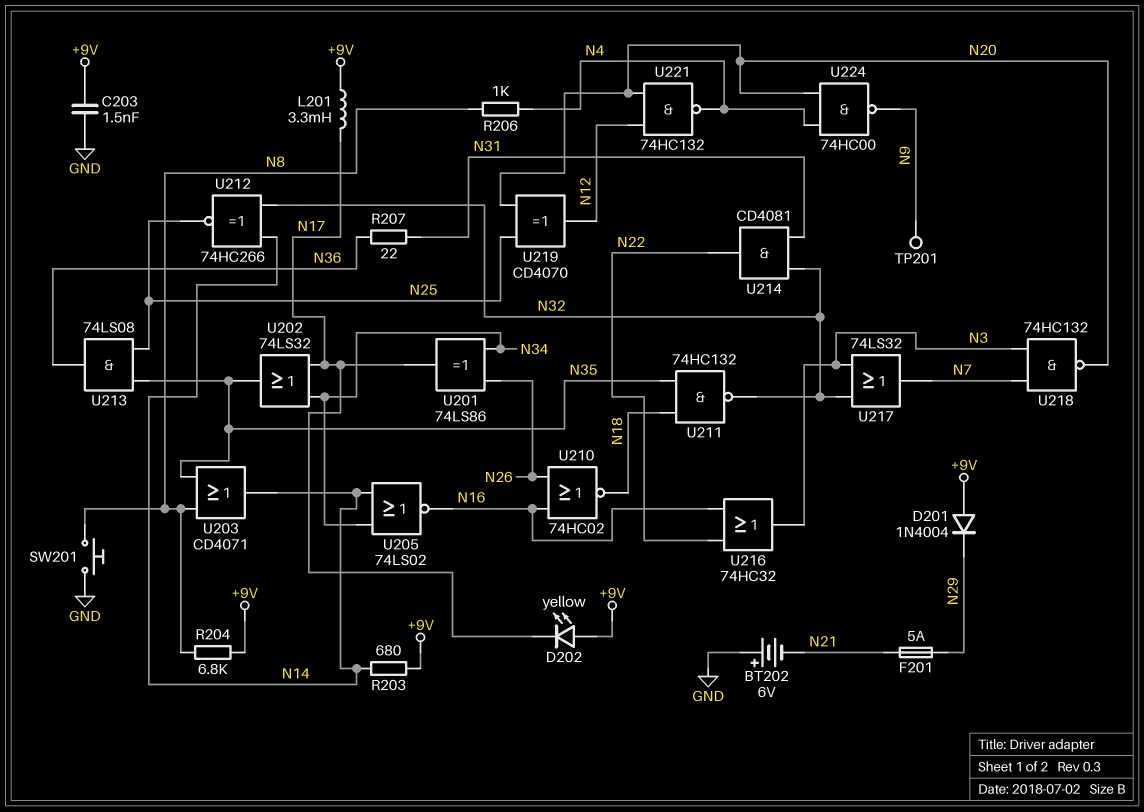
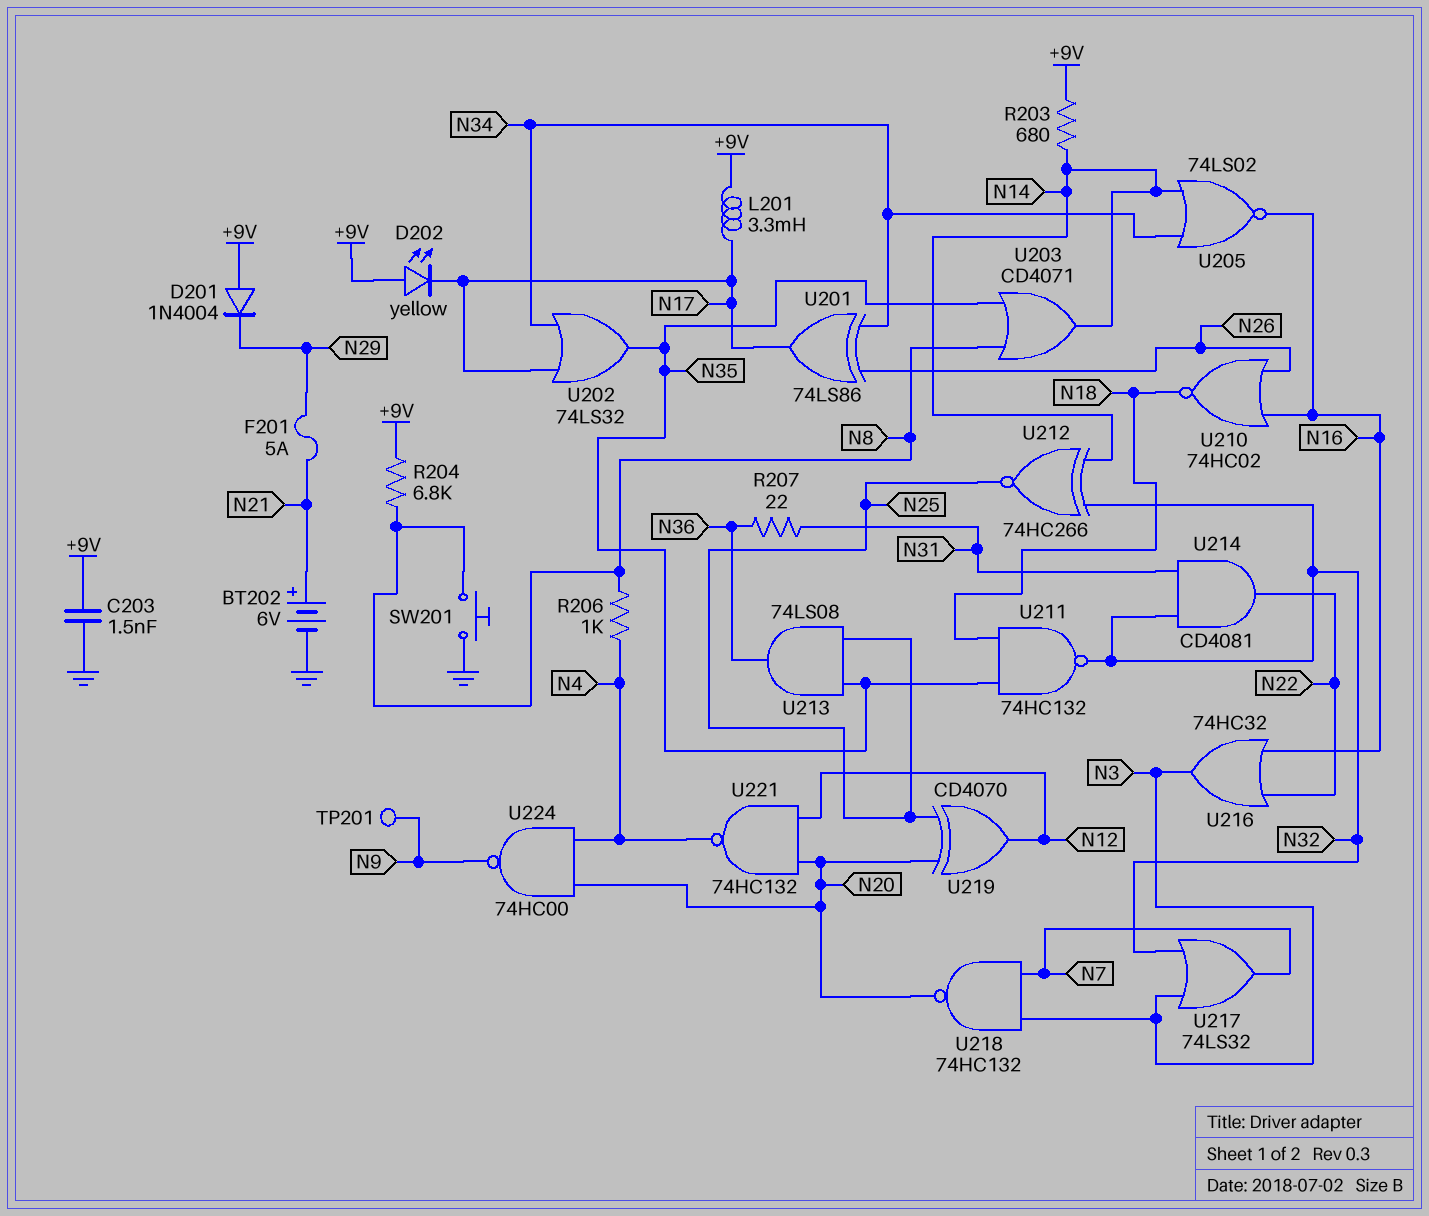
BT202: 6V (plus GND, minus N21) -> 6V (plus N21, minus GND)

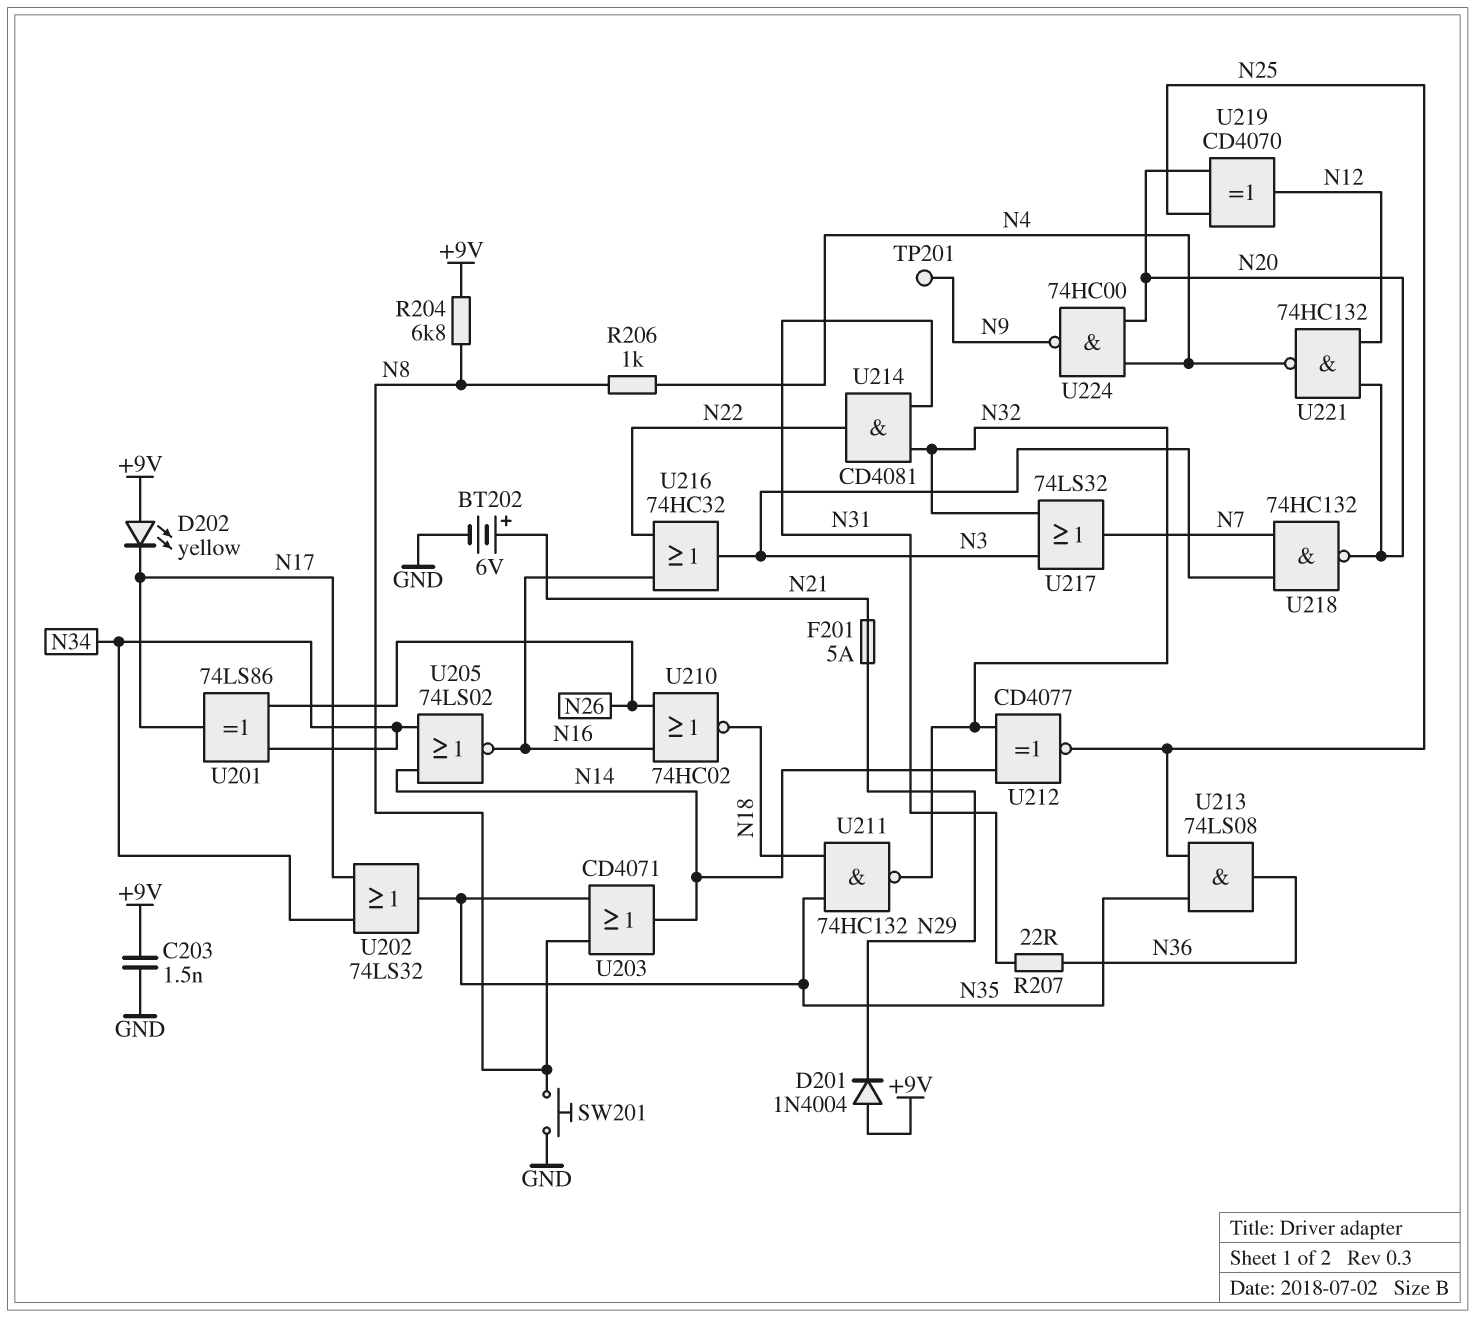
L201: 3.3mH (+9V, N17) -> none
R203: 680 (+9V, N14) -> none
U212: XNOR 74HC266 (in N14, in N32, out N25) -> XNOR CD4077 (in N14, in N32, out N25)

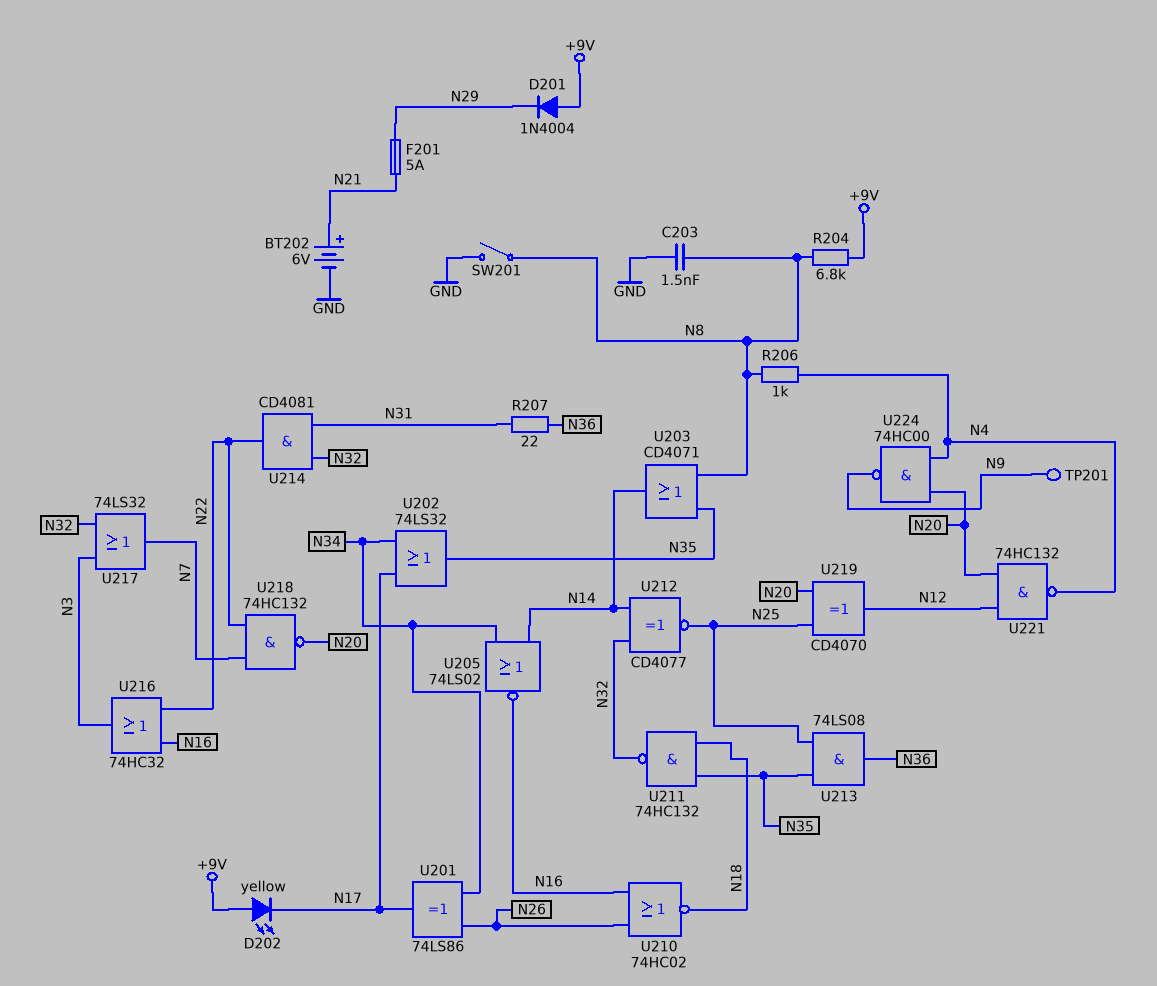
C203: 1.5nF (+9V, GND) -> 1.5nF (GND, N8)
SW201: button (GND, N8) -> switch (GND, N8)
U218: NAND 74HC132 (in N3, in N7, out N20) -> NAND 74HC132 (in N7, in N22, out N20)

